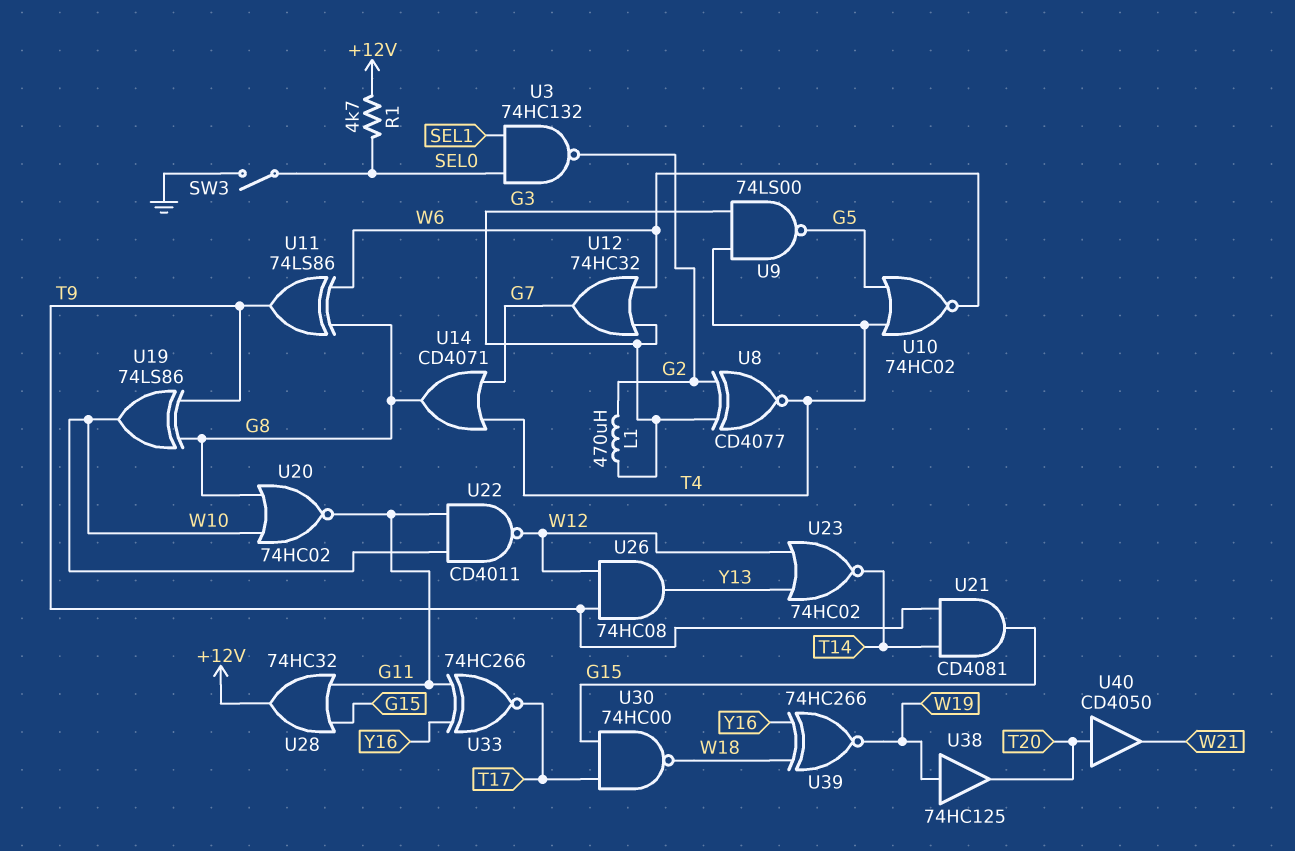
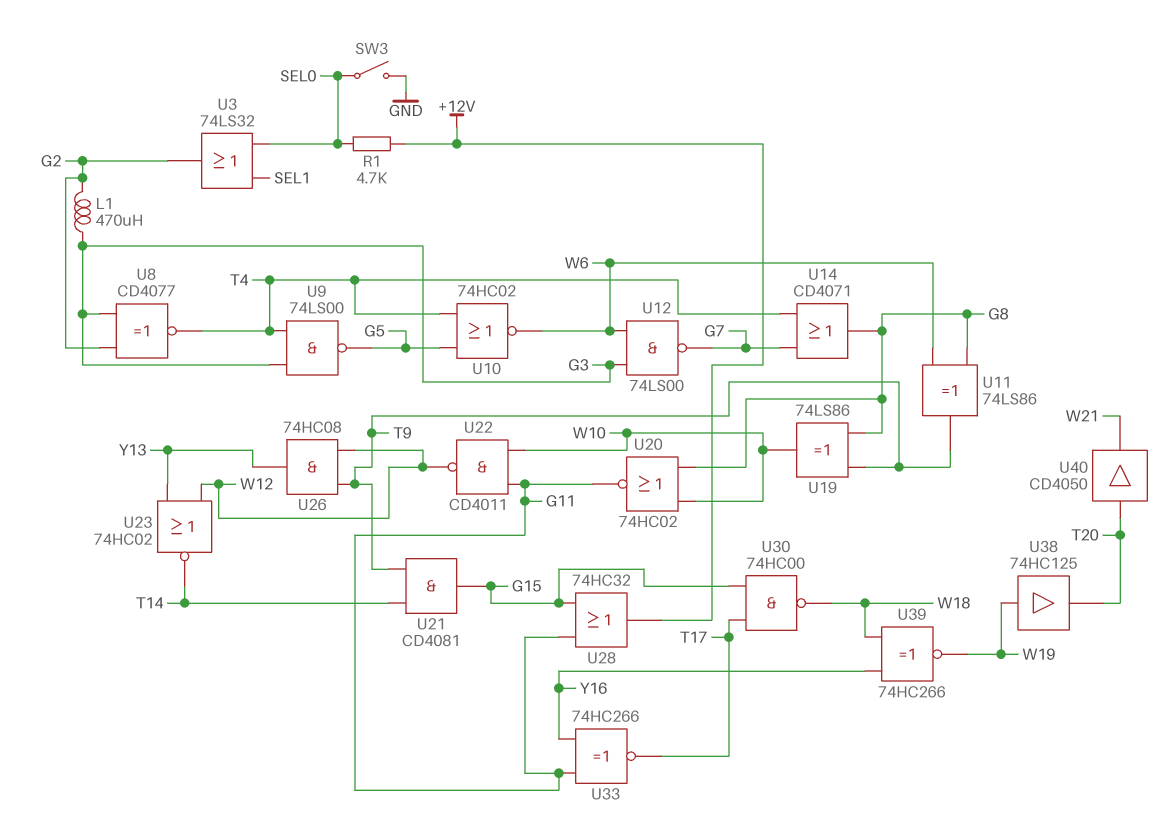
U3: NAND 74HC132 (in SEL0, in SEL1, out G2) -> OR 74LS32 (in SEL0, in SEL1, out G2)
U12: OR 74HC32 (in G3, in W6, out G7) -> NAND 74LS00 (in G3, in W6, out G7)

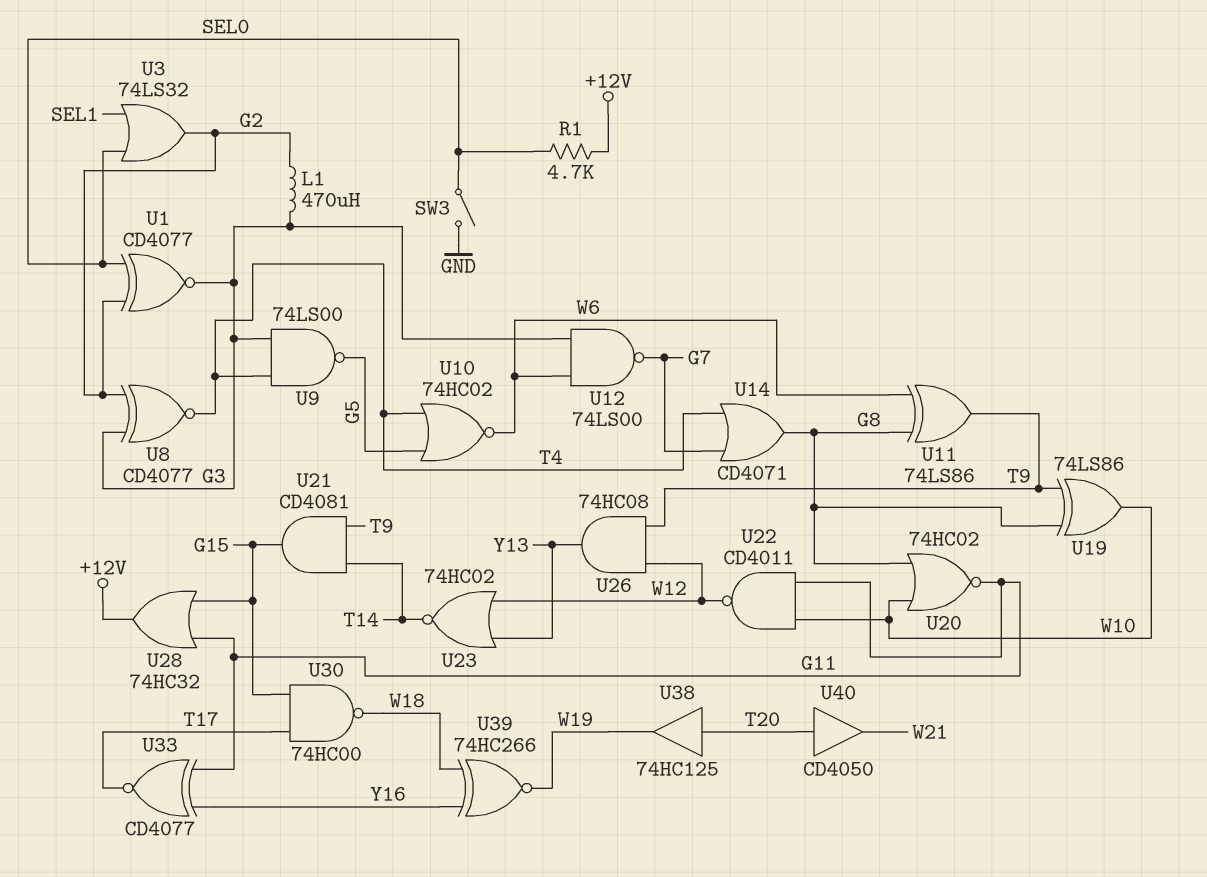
U1: none -> XNOR CD4077 (in G2, in SEL0, out G3)
U33: XNOR 74HC266 (in G11, in Y16, out T17) -> XNOR CD4077 (in G11, in Y16, out T17)
U38: buffer 74HC125 (in W19, out T20) -> buffer 74HC125 (in T20, out W19)

